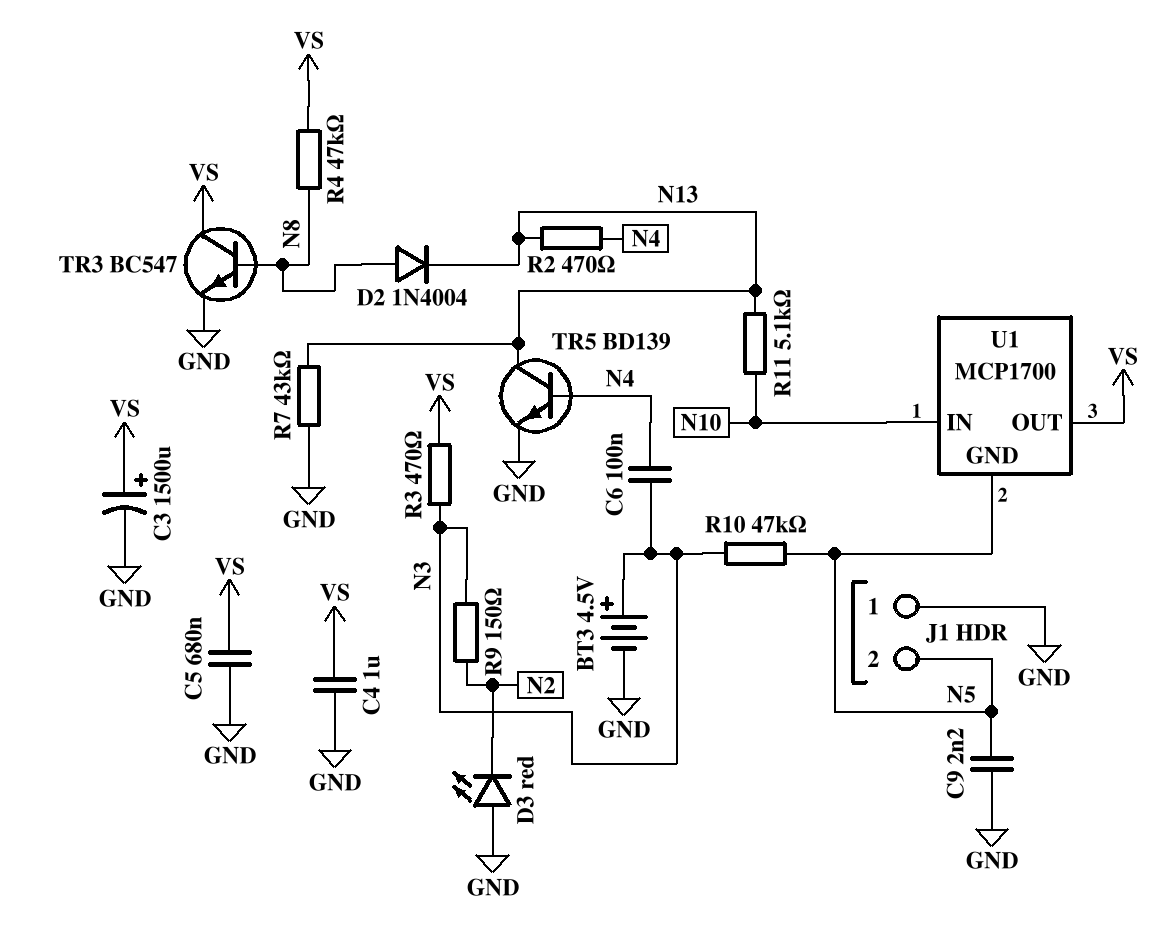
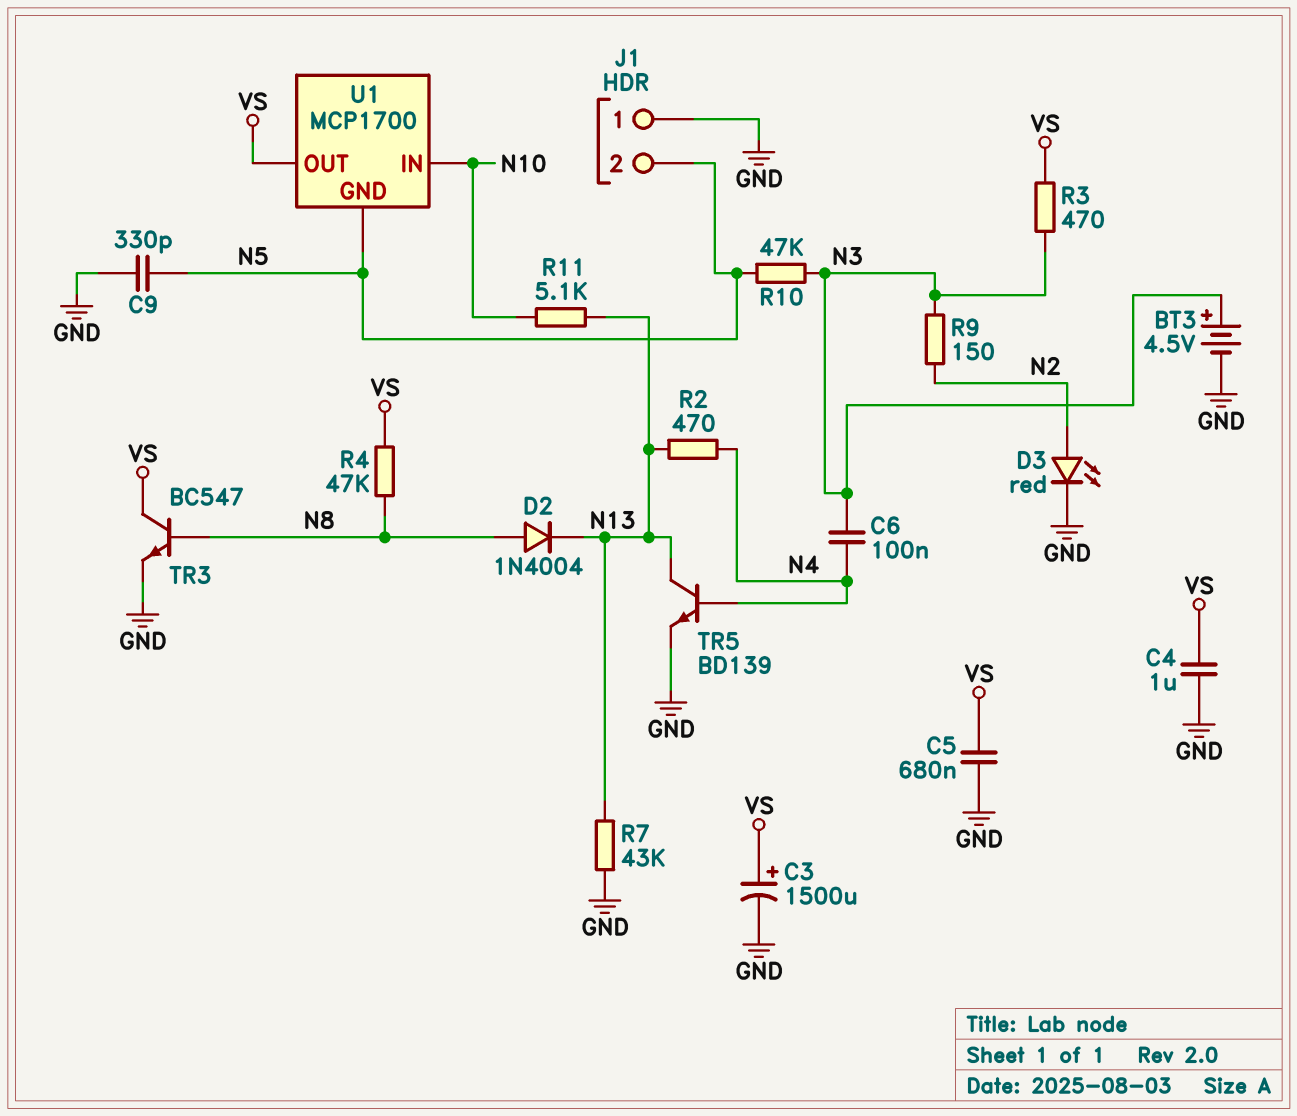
C9: 2.2nF (GND, N5) -> 330pF (GND, N5)
D3: LED red (A GND, K N2) -> LED red (A N2, K GND)

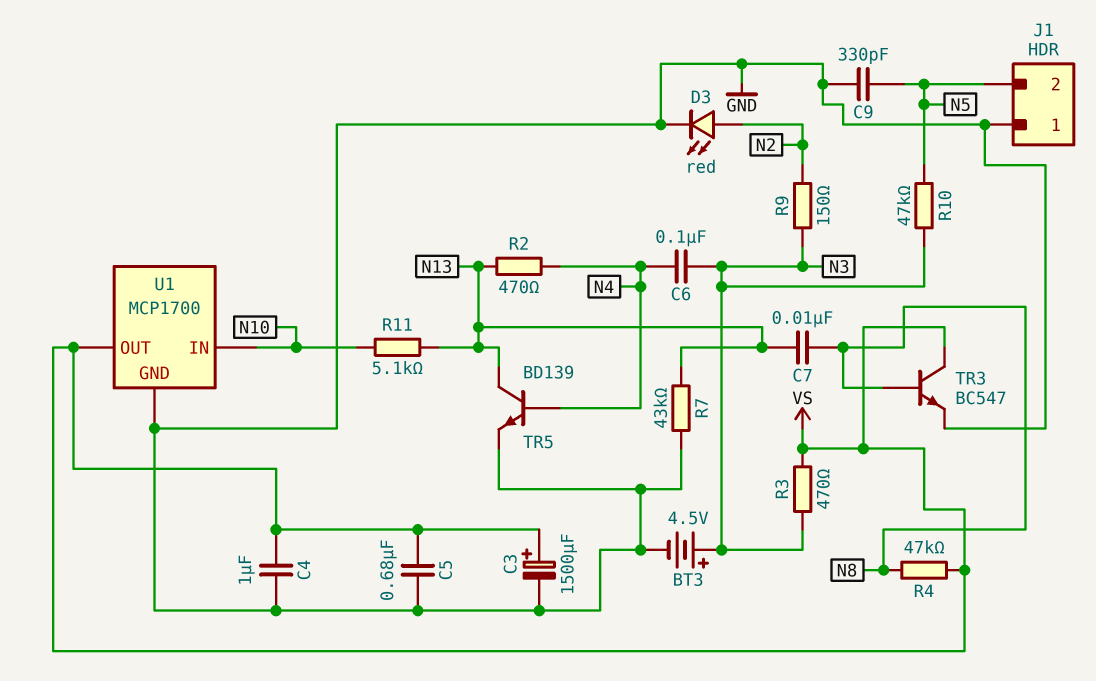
C7: none -> 10nF (N8, N13)
D2: diode 1N4004 (A N8, K N13) -> none
U1 pin GND: N5 -> GND

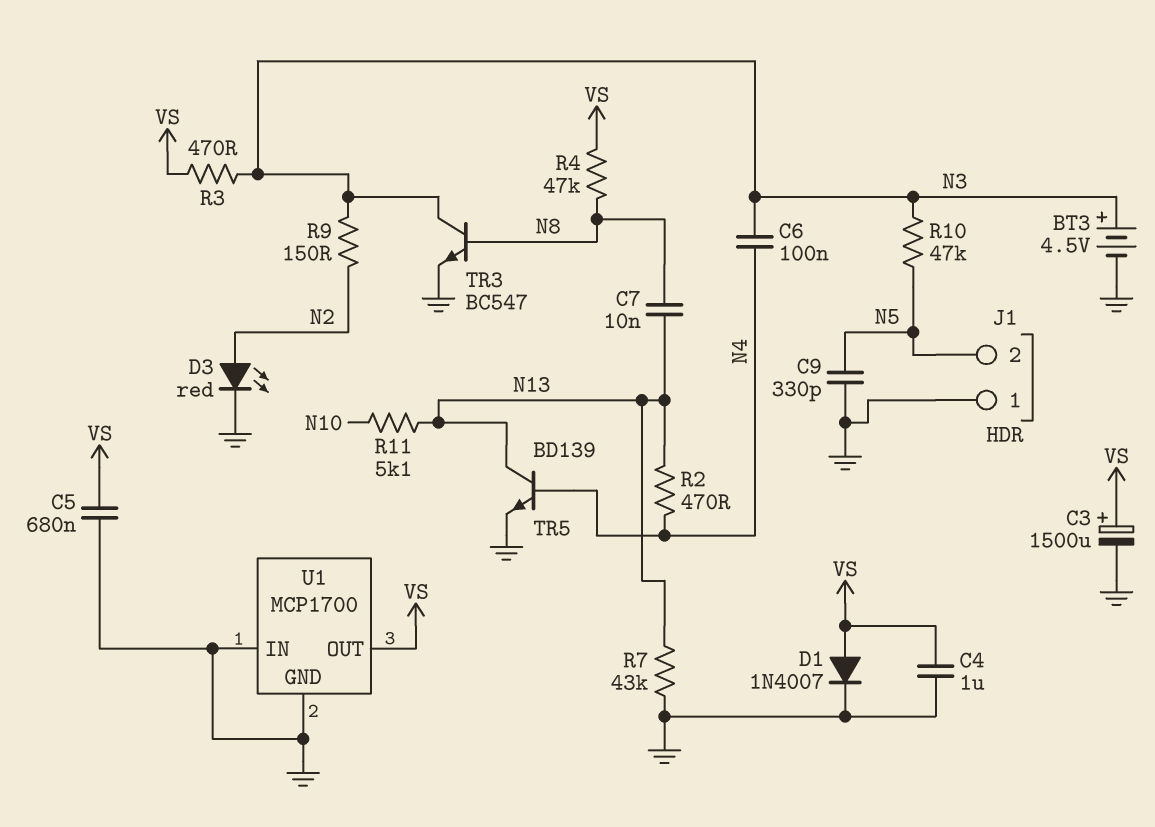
D1: none -> diode 1N4007 (A VS, K GND)
TR3: NPN BC547 (B N8, C VS, E GND) -> NPN BC547 (B N8, C N3, E GND)
U1 pin IN: N10 -> GND

